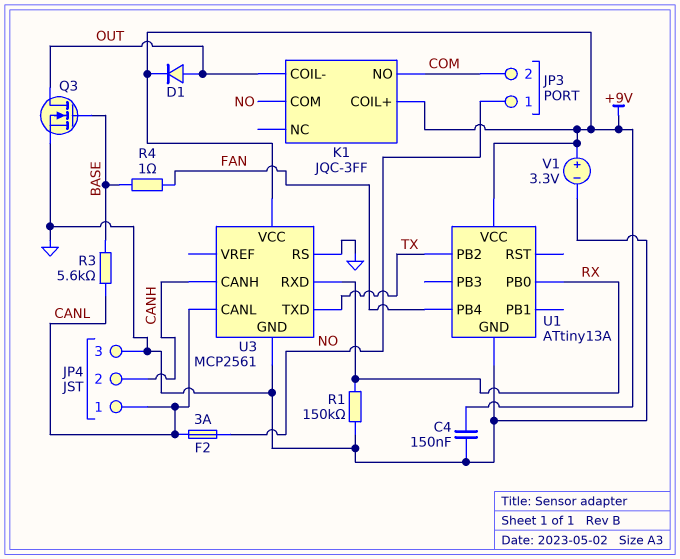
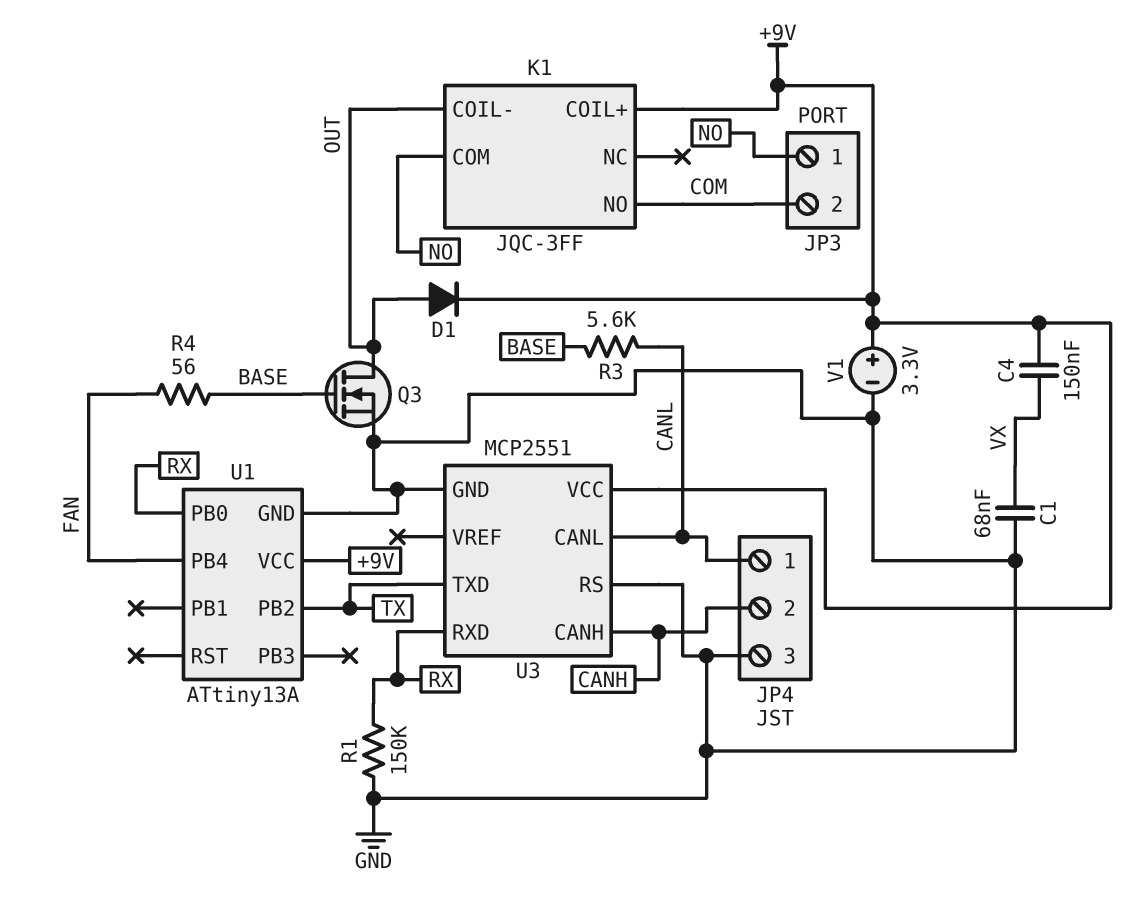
C1: none -> 68nF (GND, VX)
C4: 150nF (+9V, GND) -> 150nF (+9V, VX)
F2: 3A (CANL, NO) -> none
R4: 1 (BASE, FAN) -> 56 (BASE, FAN)
U3: MCP2561 -> MCP2551

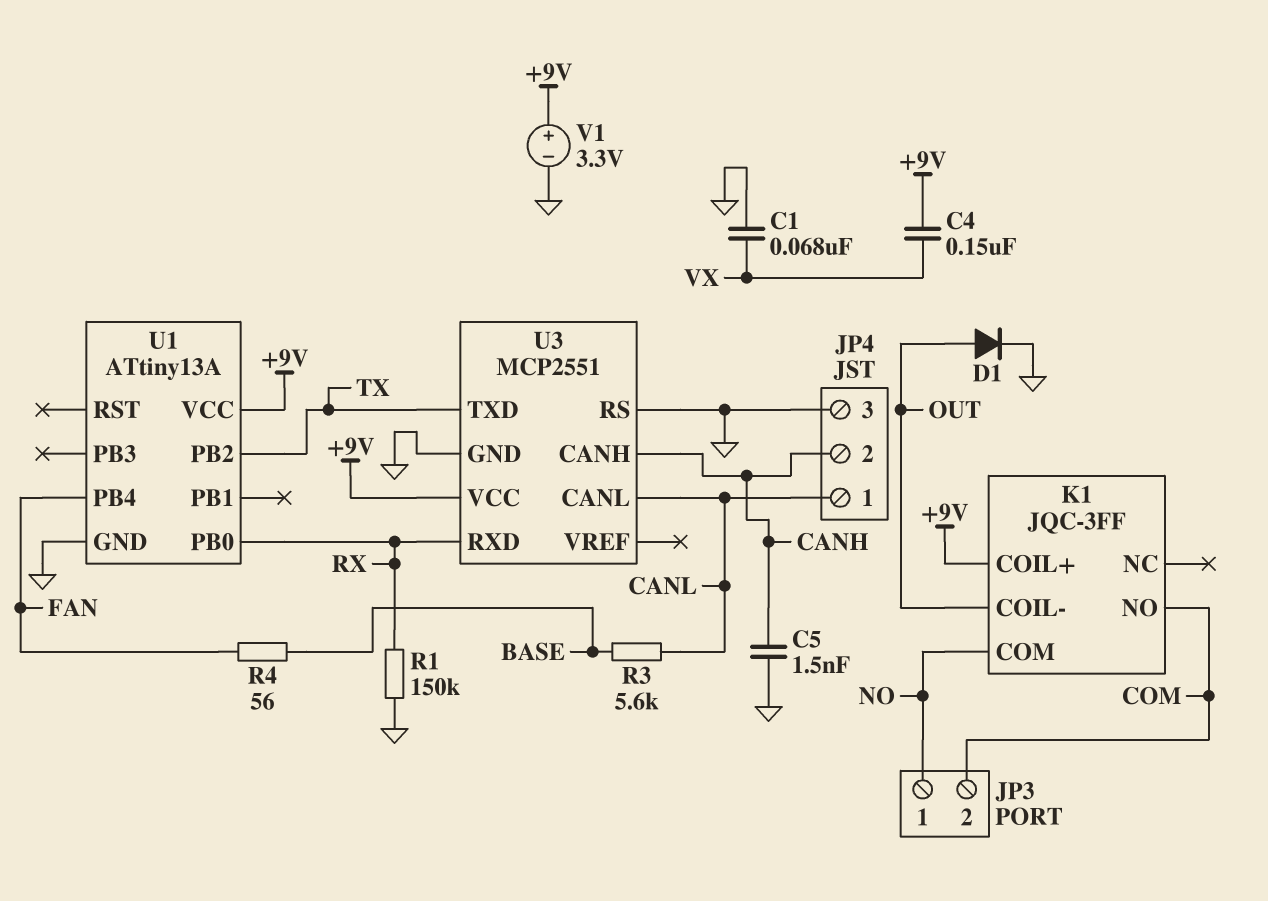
C5: none -> 1.5nF (CANH, GND)
D1: diode (A OUT, K +9V) -> diode (A OUT, K GND)
Q3: NMOS (G BASE, D OUT, S GND) -> none

